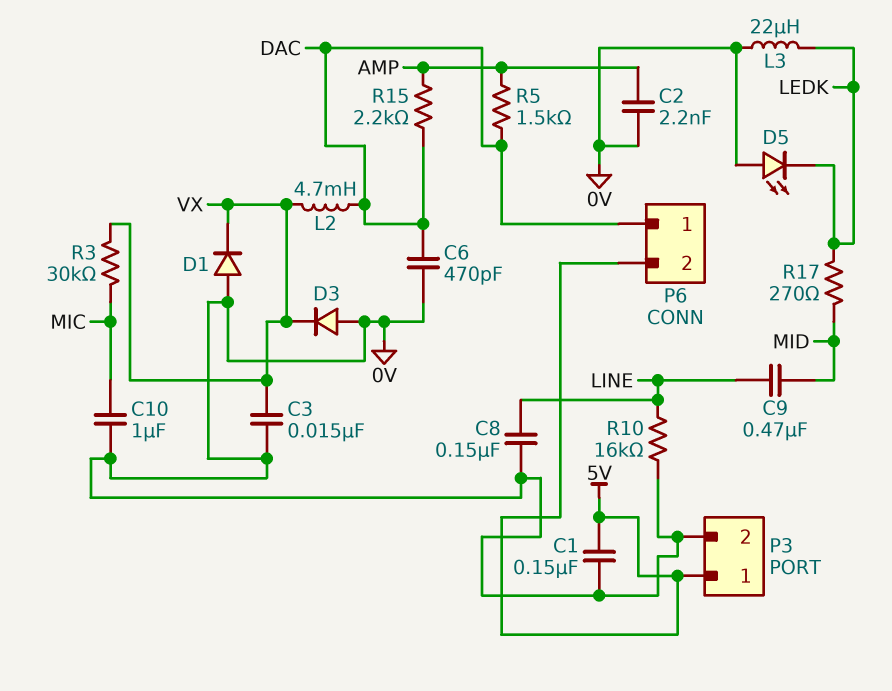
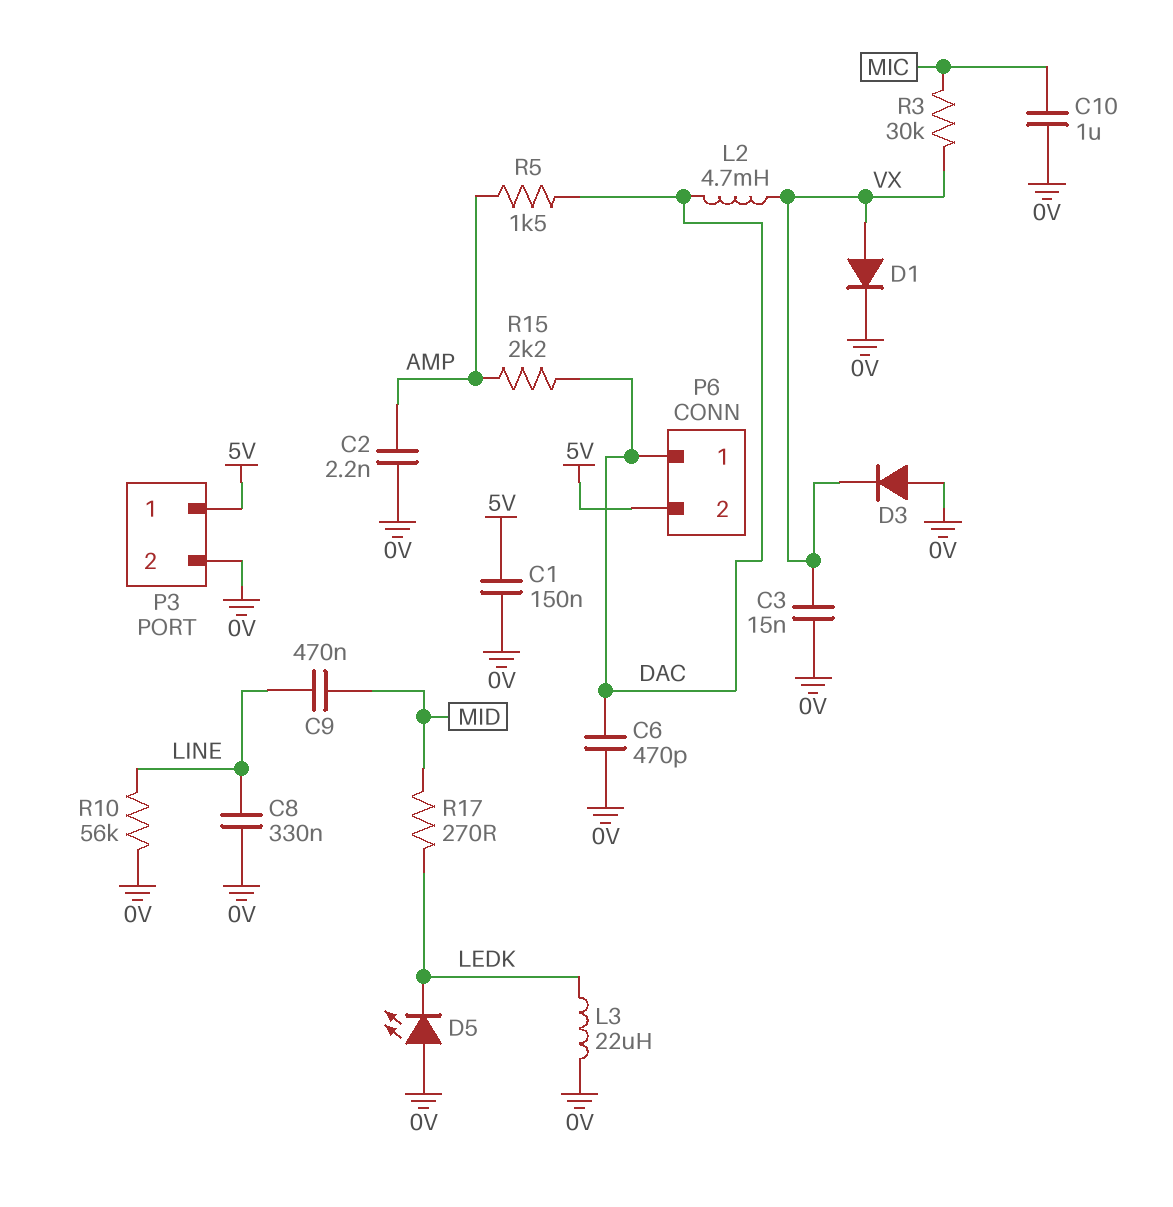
C8: 150nF (0V, LINE) -> 330nF (0V, LINE)
D1: diode (A 0V, K VX) -> diode (A VX, K 0V)
R10: 16k (0V, LINE) -> 56k (0V, LINE)

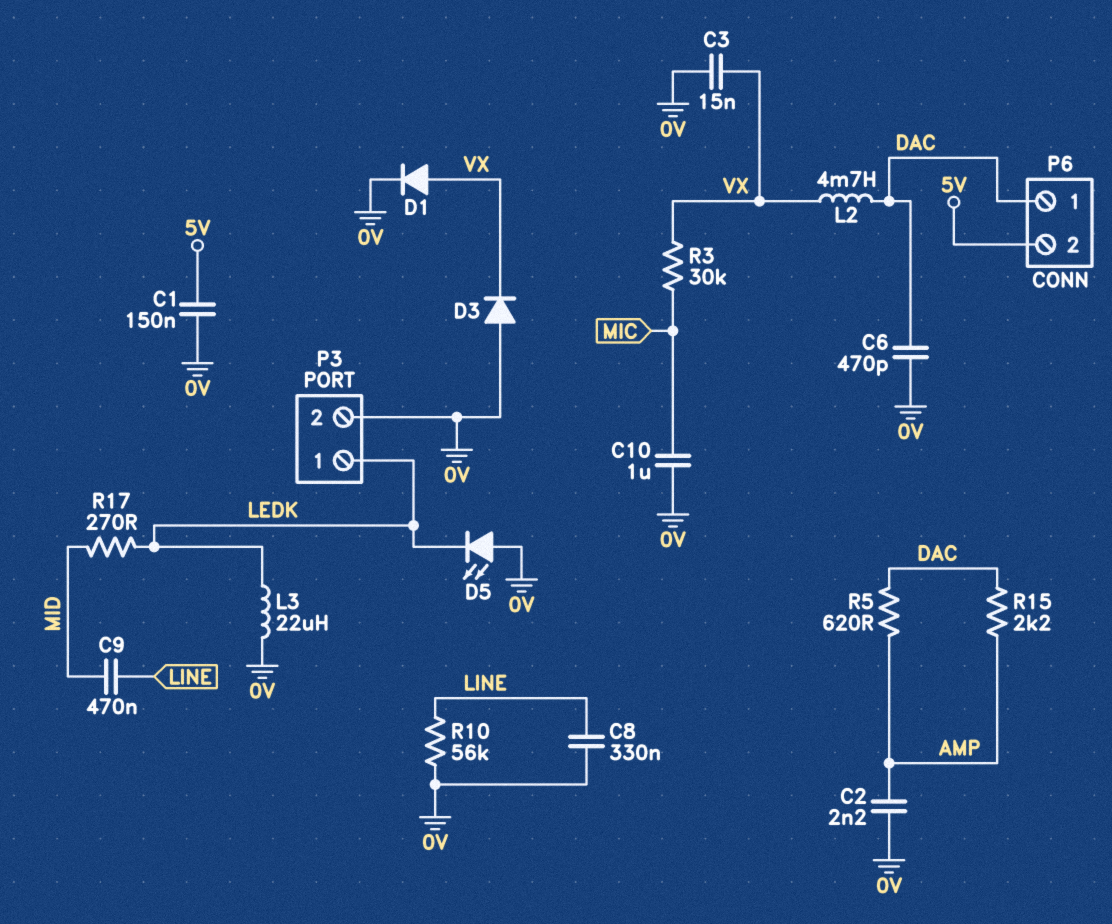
P3 pin 1: 5V -> LEDK
R5: 1.5k (AMP, DAC) -> 620 (AMP, DAC)

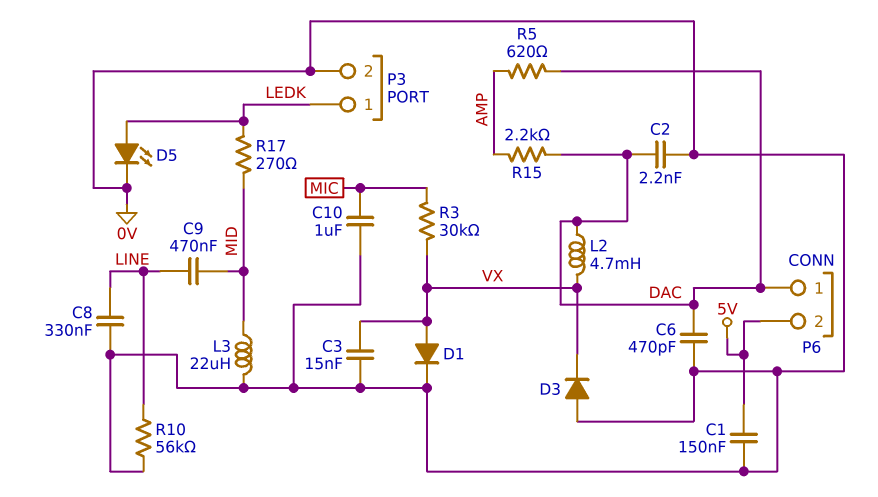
C2: 2.2nF (0V, AMP) -> 2.2nF (0V, DAC)
D5: LED (A 0V, K LEDK) -> LED (A LEDK, K 0V)
L3: 22uH (0V, LEDK) -> 22uH (0V, MID)

